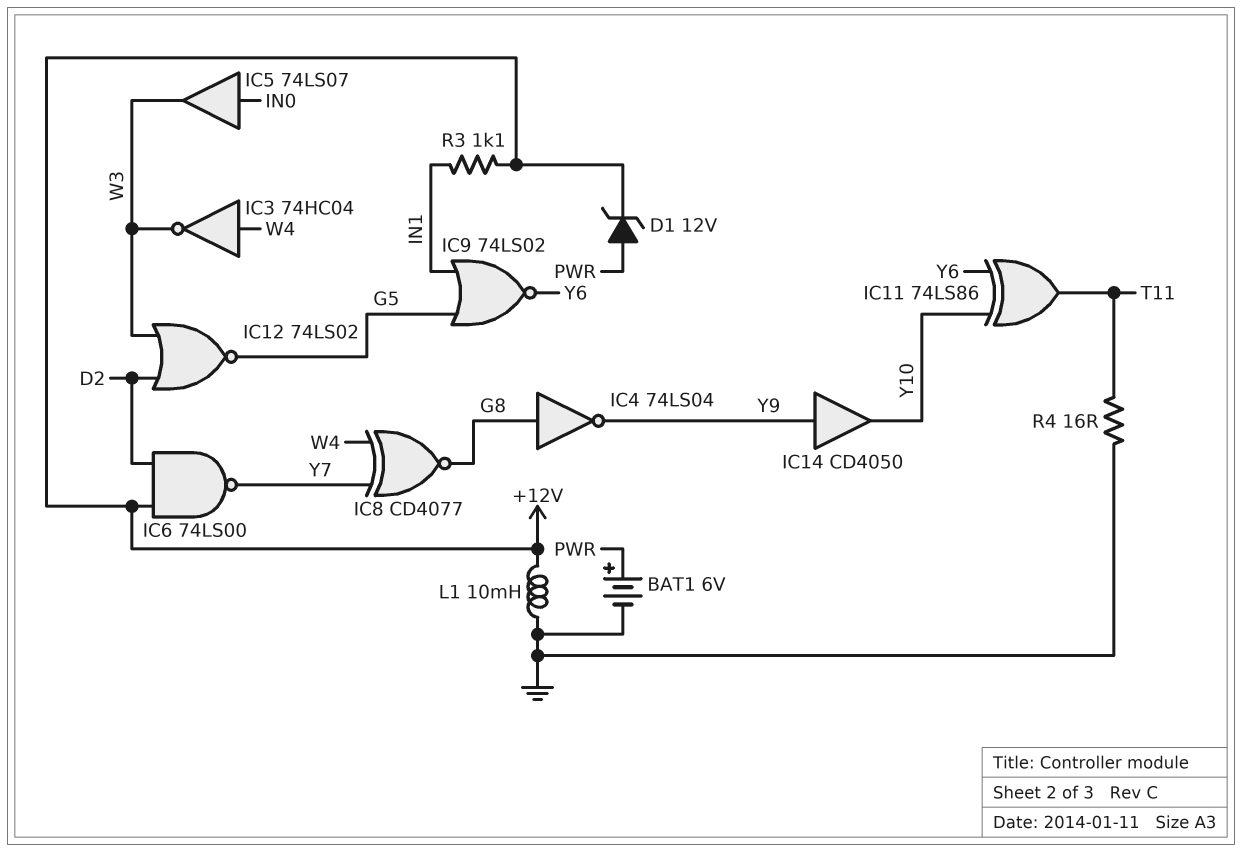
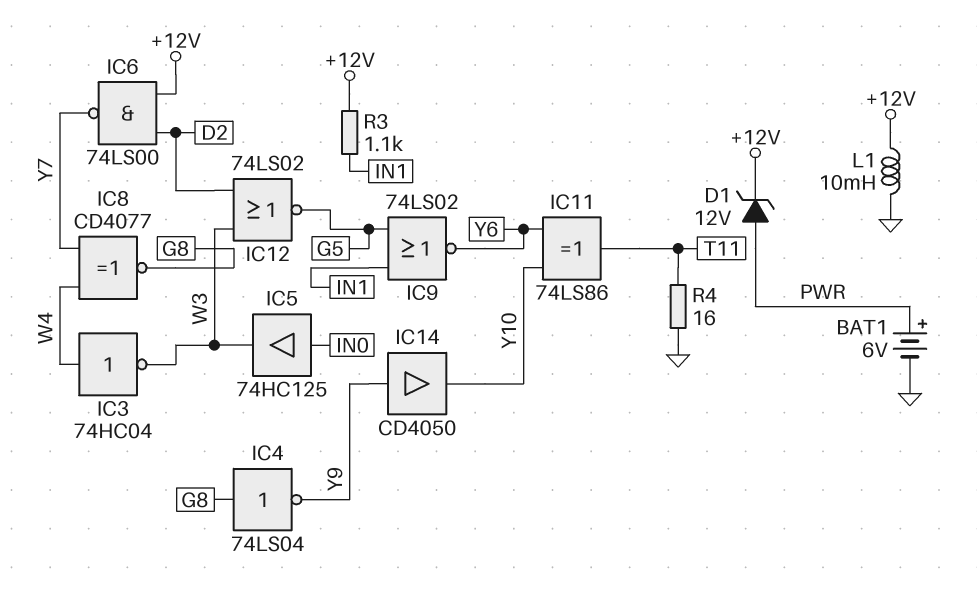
IC5: buffer 74LS07 (in IN0, out W3) -> buffer 74HC125 (in IN0, out W3)

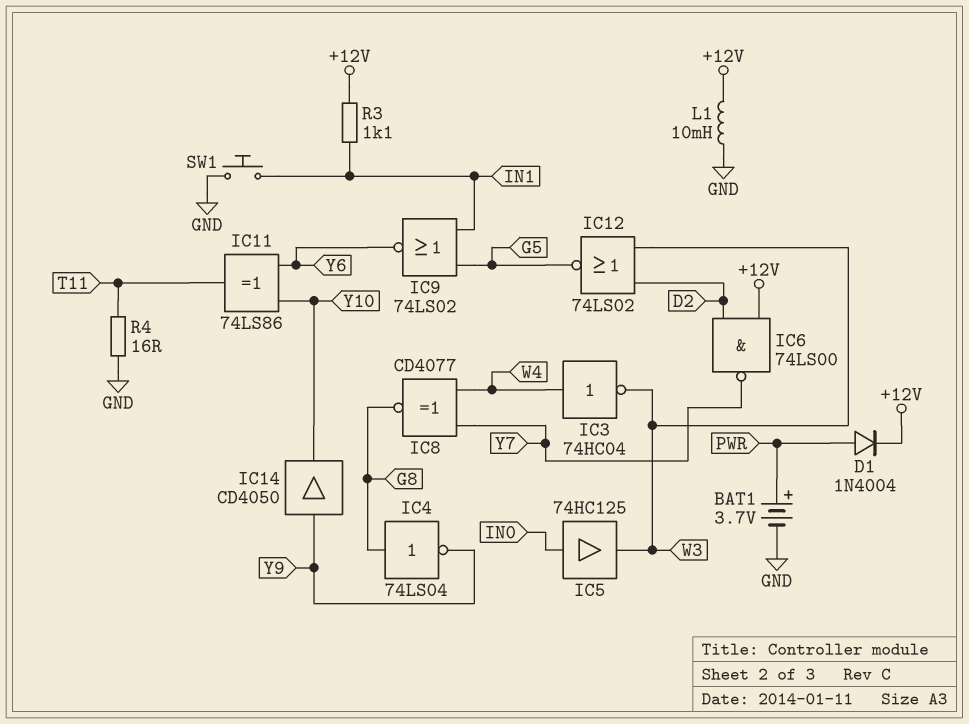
BAT1: 6V (plus PWR, minus GND) -> 3.7V (plus PWR, minus GND)
D1: zener 12V (A PWR, K +12V) -> diode 1N4004 (A PWR, K +12V)
SW1: none -> button (GND, IN1)

